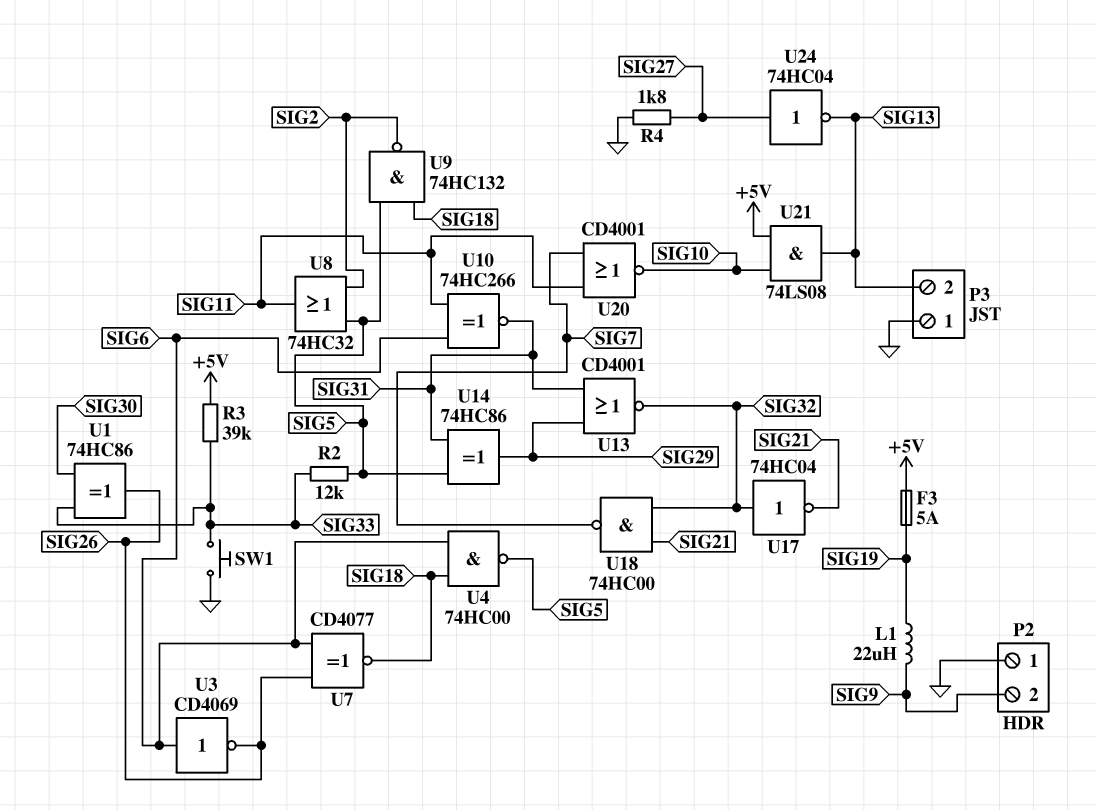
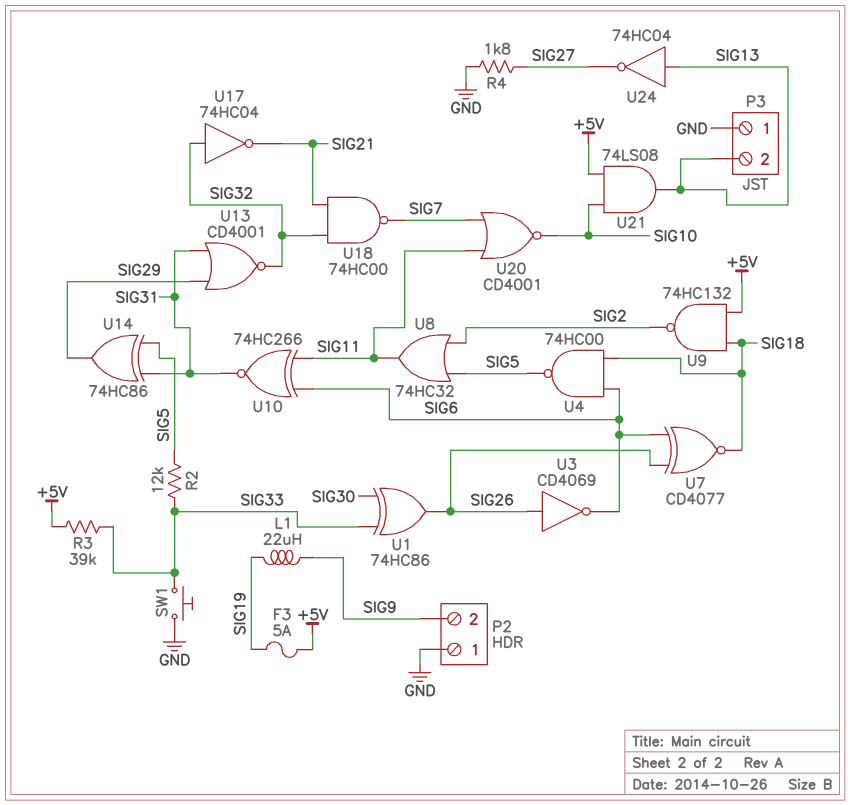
U3: NOT CD4069 (in SIG6, out SIG26) -> NOT CD4069 (in SIG26, out SIG6)
U9: NAND 74HC132 (in SIG5, in SIG18, out SIG2) -> NAND 74HC132 (in +5V, in SIG18, out SIG2)
U24: NOT 74HC04 (in SIG27, out SIG13) -> NOT 74HC04 (in SIG13, out SIG27)

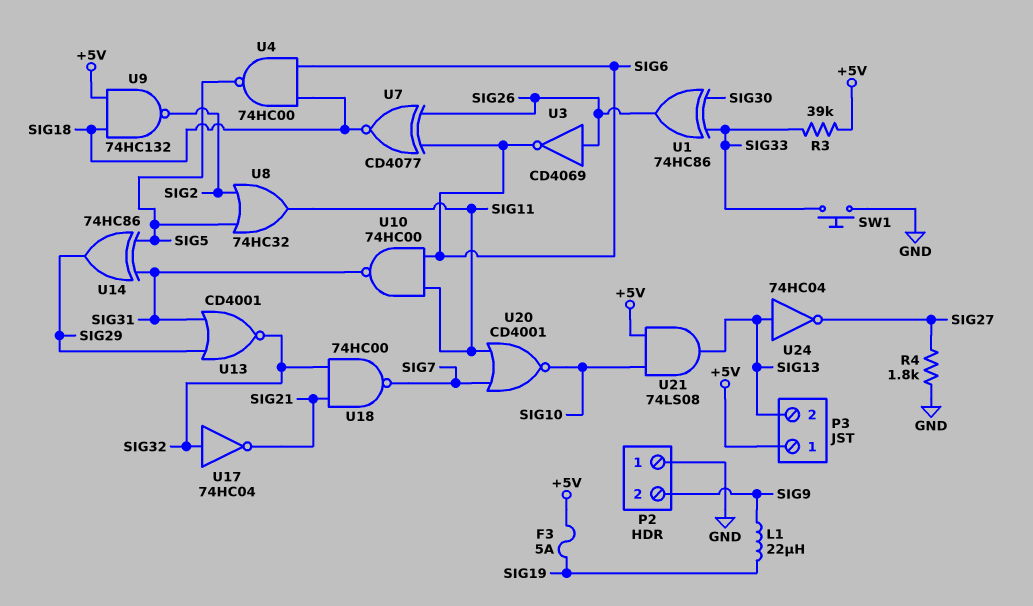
P3 pin 1: GND -> +5V
R2: 12k (SIG5, SIG33) -> none
U10: XNOR 74HC266 (in SIG6, in SIG11, out SIG31) -> NAND 74HC00 (in SIG6, in SIG11, out SIG31)

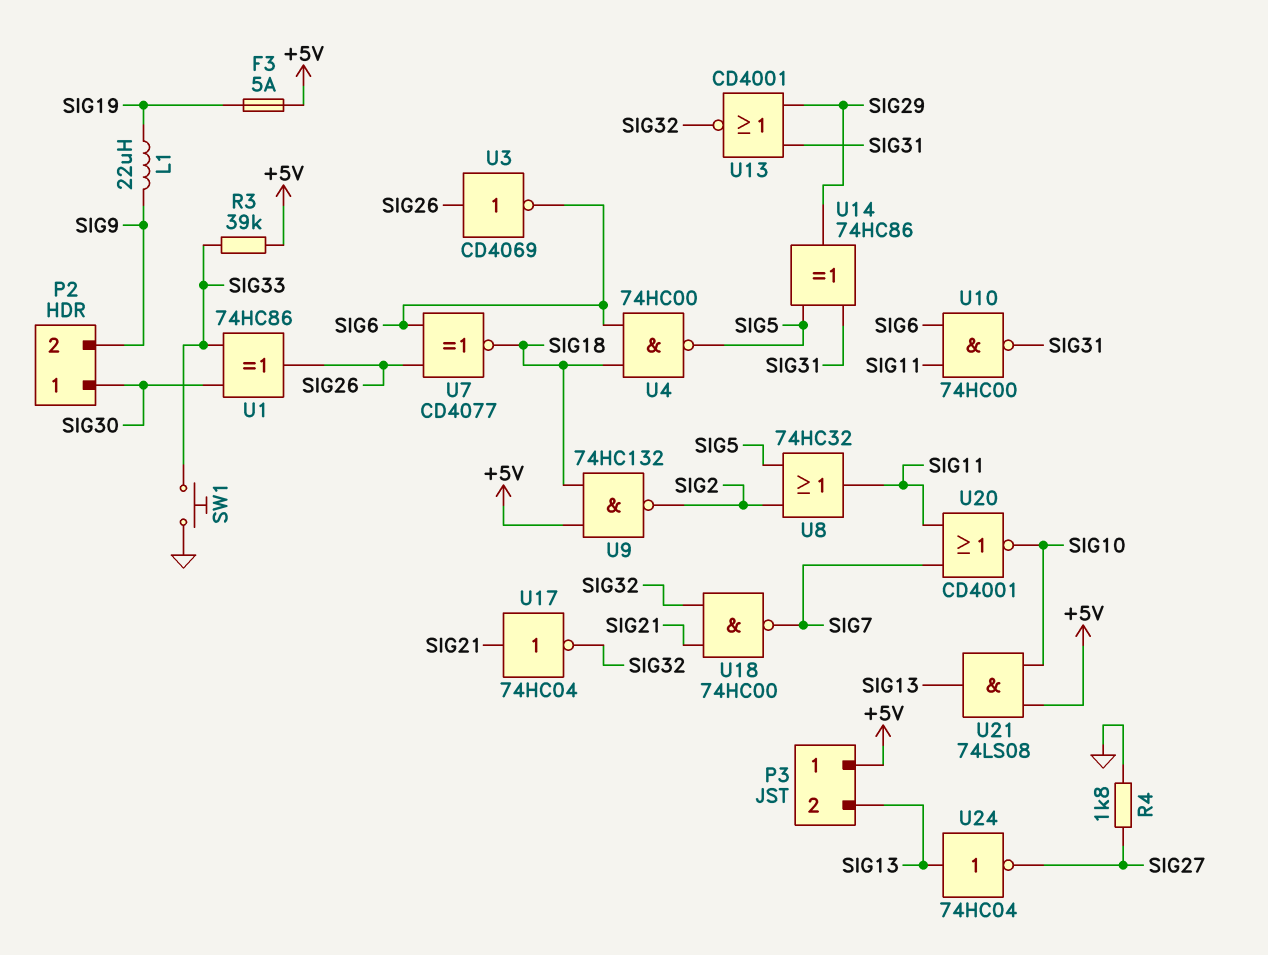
P2 pin 1: GND -> SIG30
U17: NOT 74HC04 (in SIG32, out SIG21) -> NOT 74HC04 (in SIG21, out SIG32)

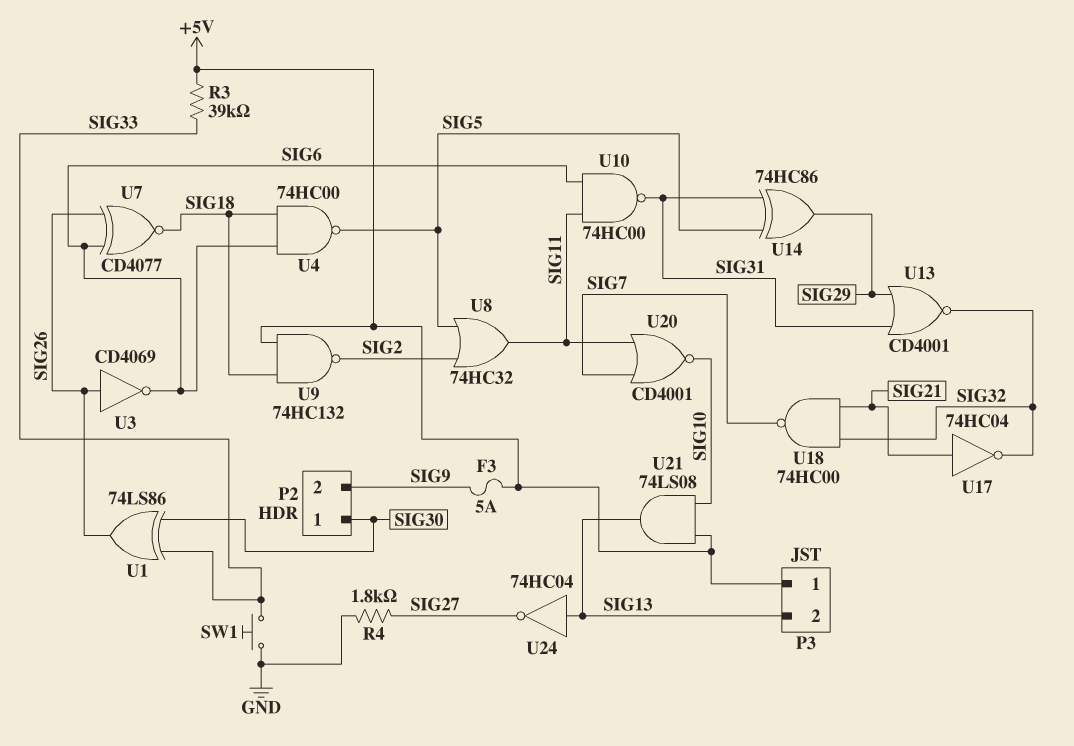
F3: 5A (+5V, SIG19) -> 5A (+5V, SIG9)
L1: 22uH (SIG9, SIG19) -> none
U1: XOR 74HC86 (in SIG30, in SIG33, out SIG26) -> XOR 74LS86 (in SIG30, in SIG33, out SIG26)

